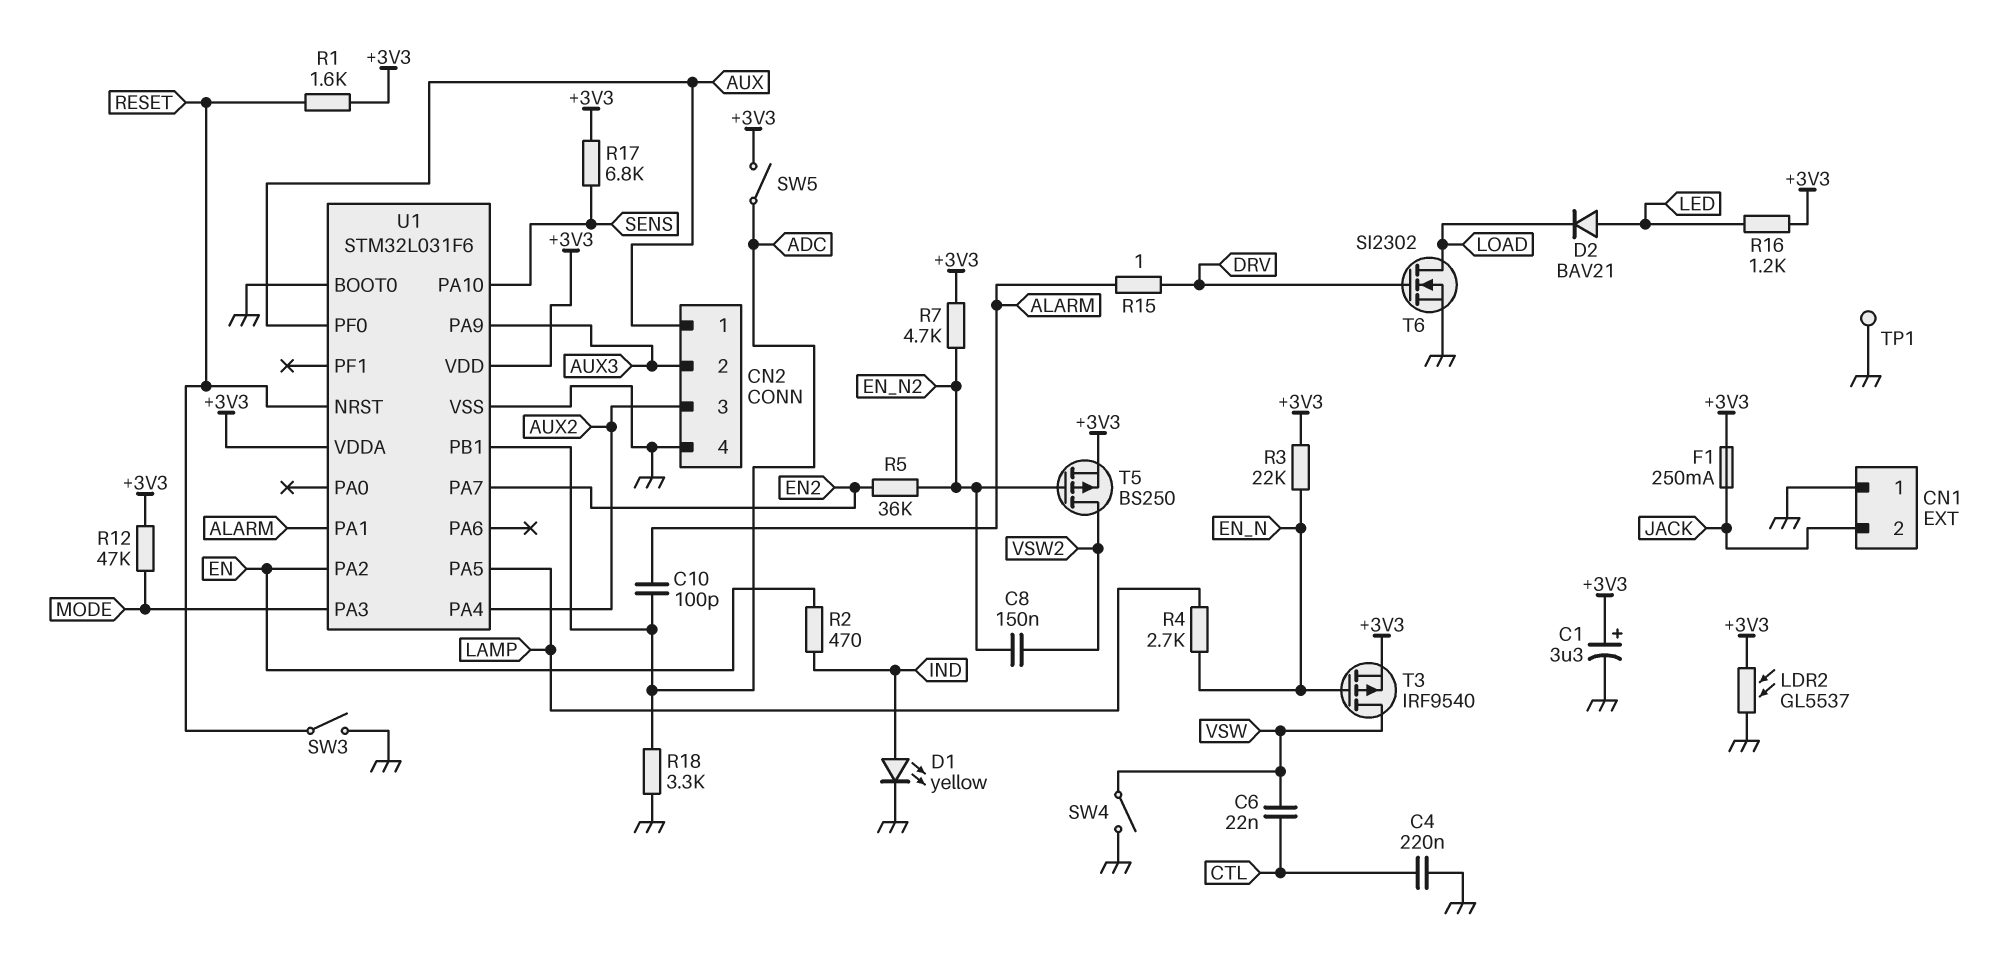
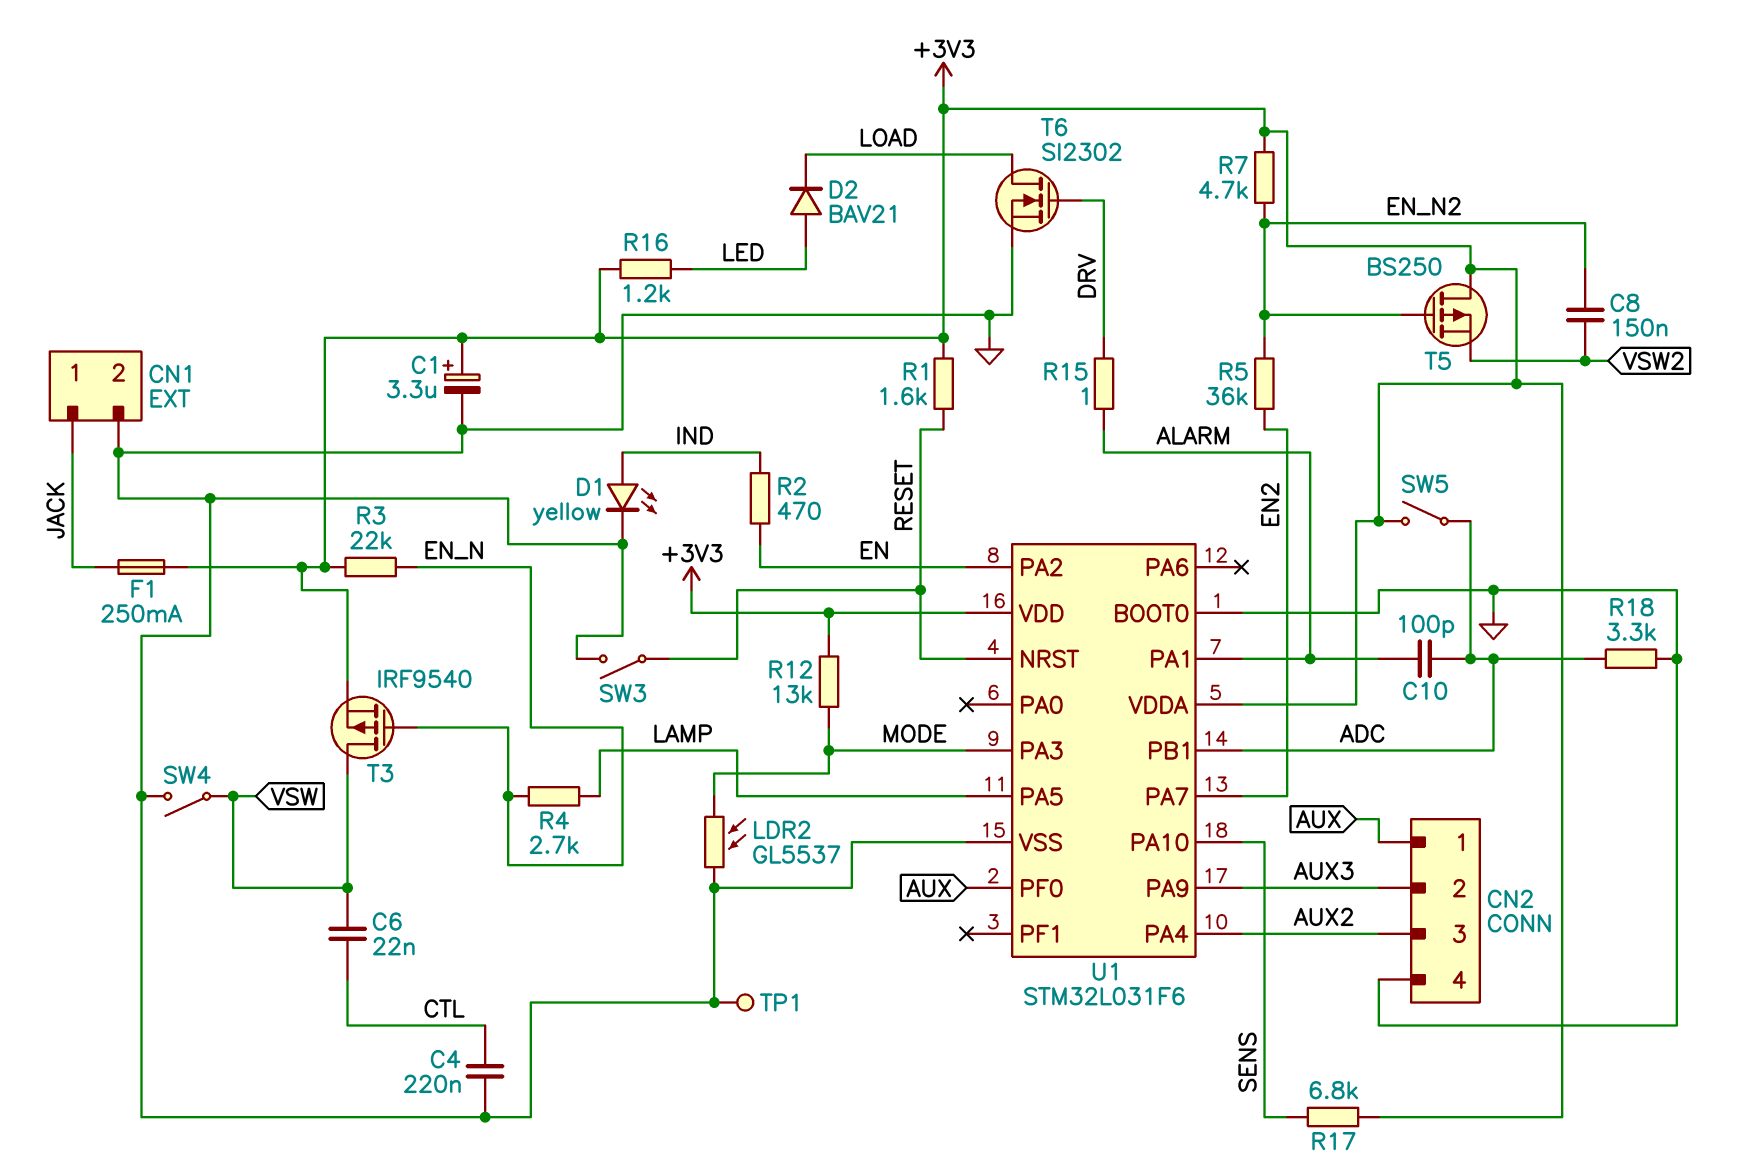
CN1 pin 1: GND -> JACK
CN1 pin 2: JACK -> GND
LDR2: GL5537 (+3V3, GND) -> GL5537 (GND, MODE)
R12: 47k (+3V3, MODE) -> 13k (+3V3, MODE)
T5: PMOS BS250 (G EN_N2, D VSW2, S +3V3) -> PMOS BS250 (G EN_N2, D +3V3, S VSW2)

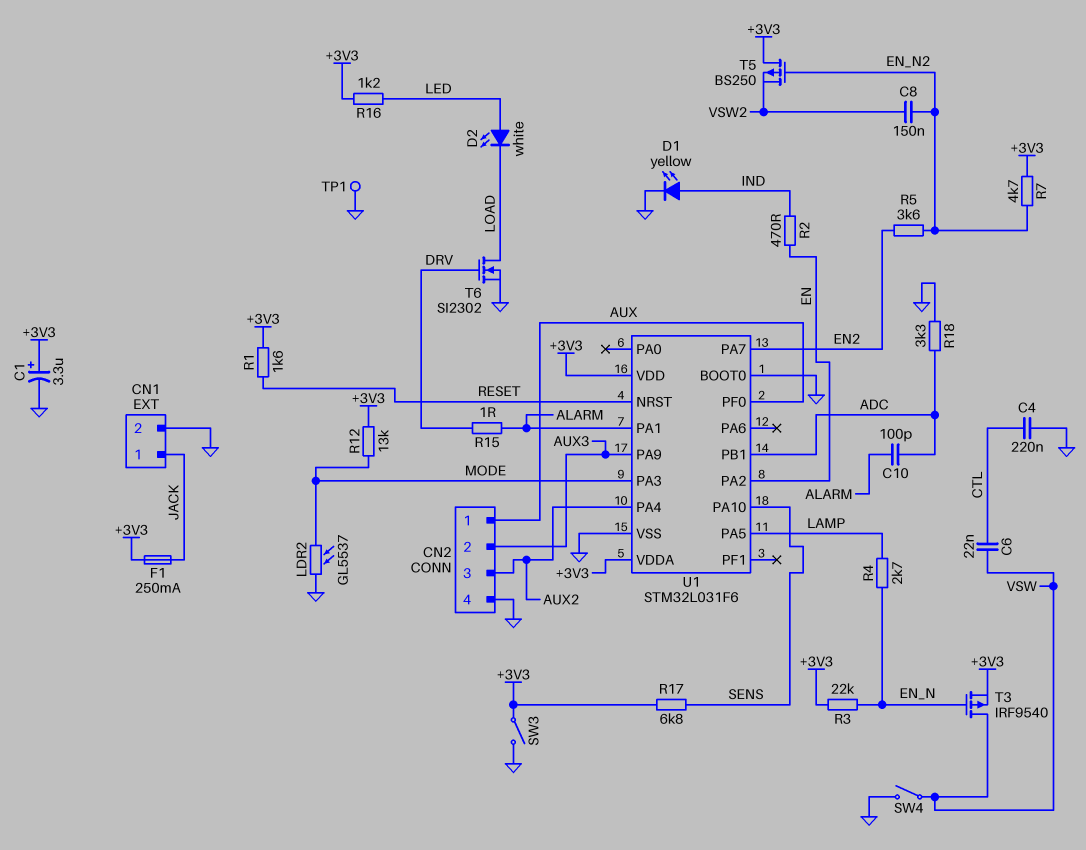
D2: diode BAV21 (A LED, K LOAD) -> LED white (A LED, K LOAD)
R5: 36k (EN2, EN_N2) -> 3.6k (EN2, EN_N2)
SW3: switch (GND, RESET) -> switch (+3V3, GND)
SW5: switch (+3V3, ADC) -> none

